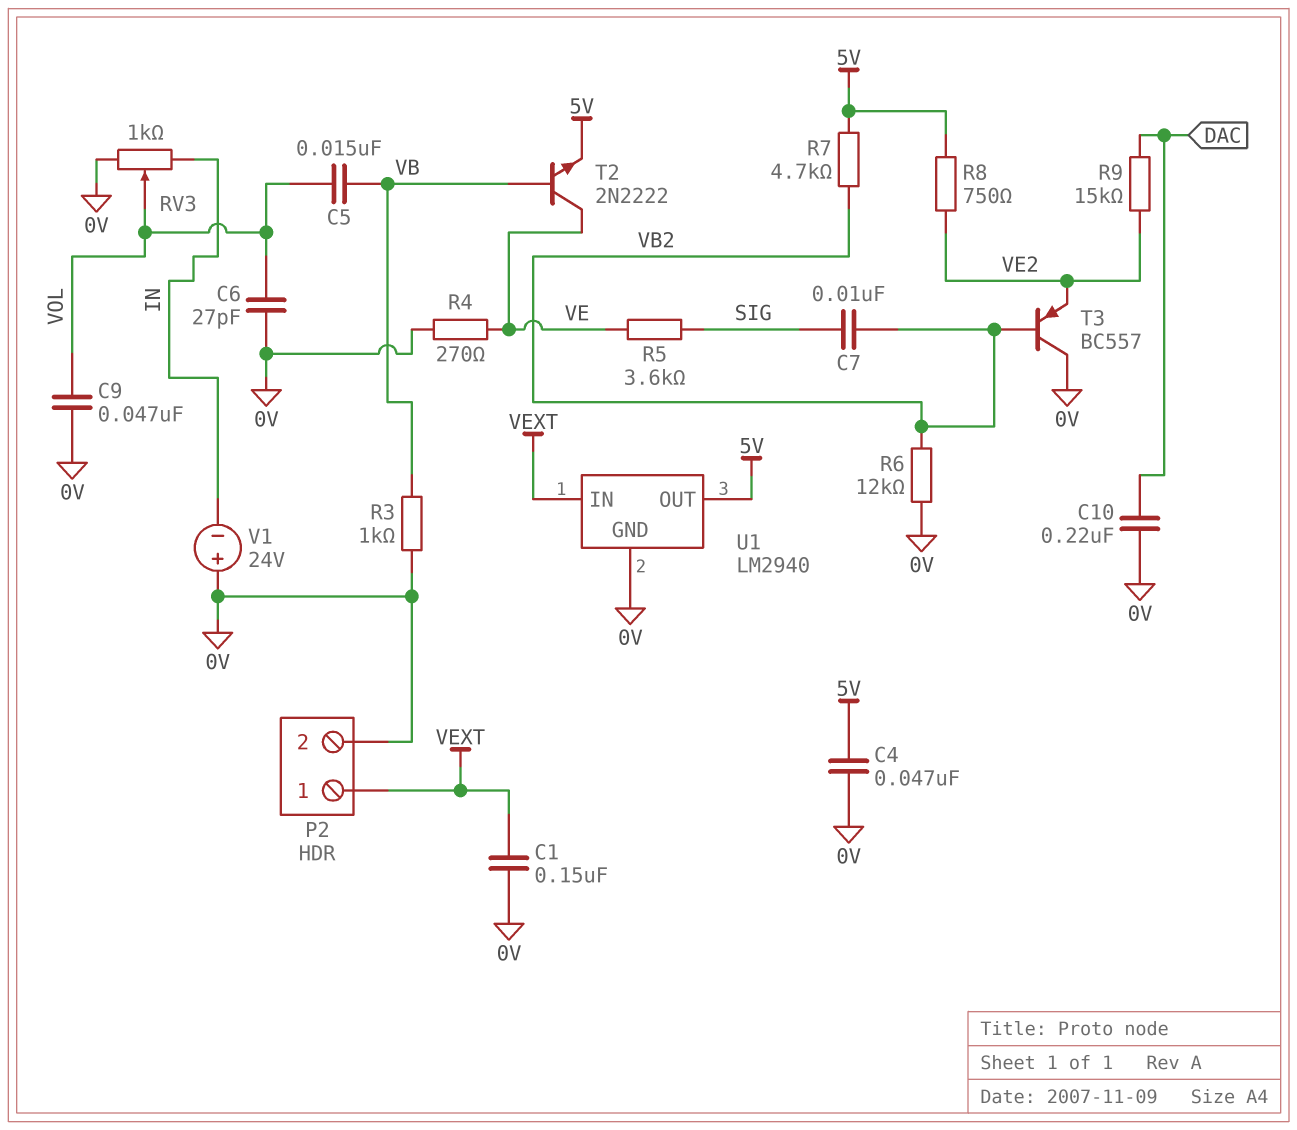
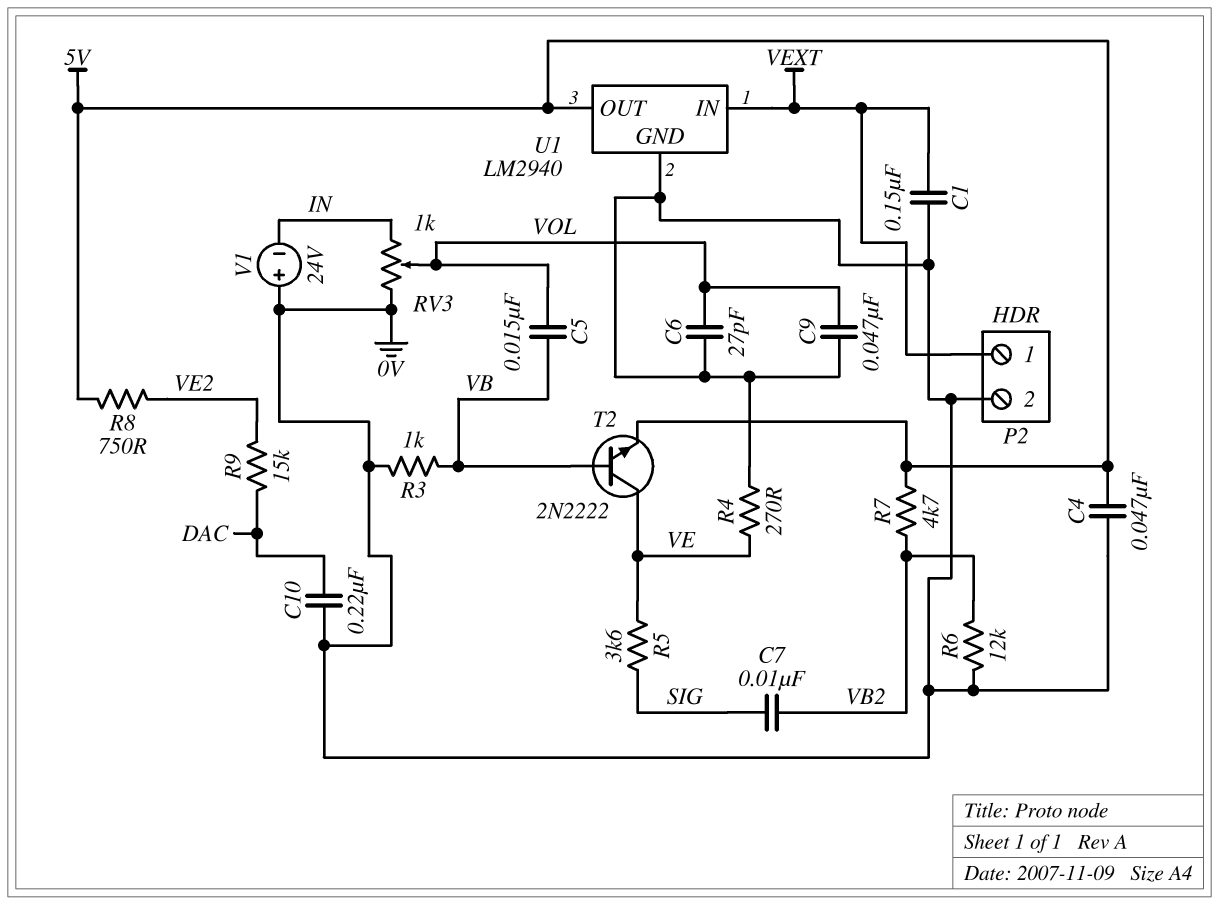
T3: PNP BC557 (B VB2, C 0V, E VE2) -> none

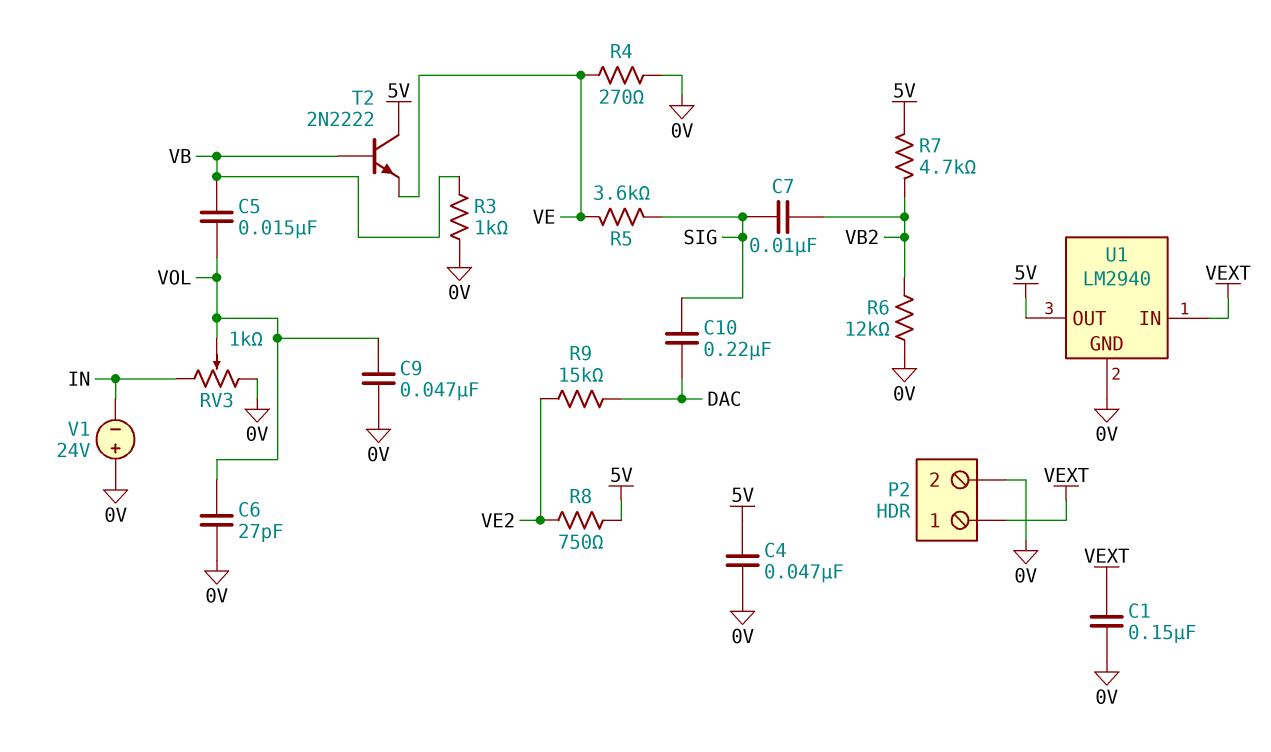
C10: 220nF (0V, DAC) -> 220nF (DAC, SIG)
T2: NPN 2N2222 (B VB, C VE, E 5V) -> NPN 2N2222 (B VB, C 5V, E VE)

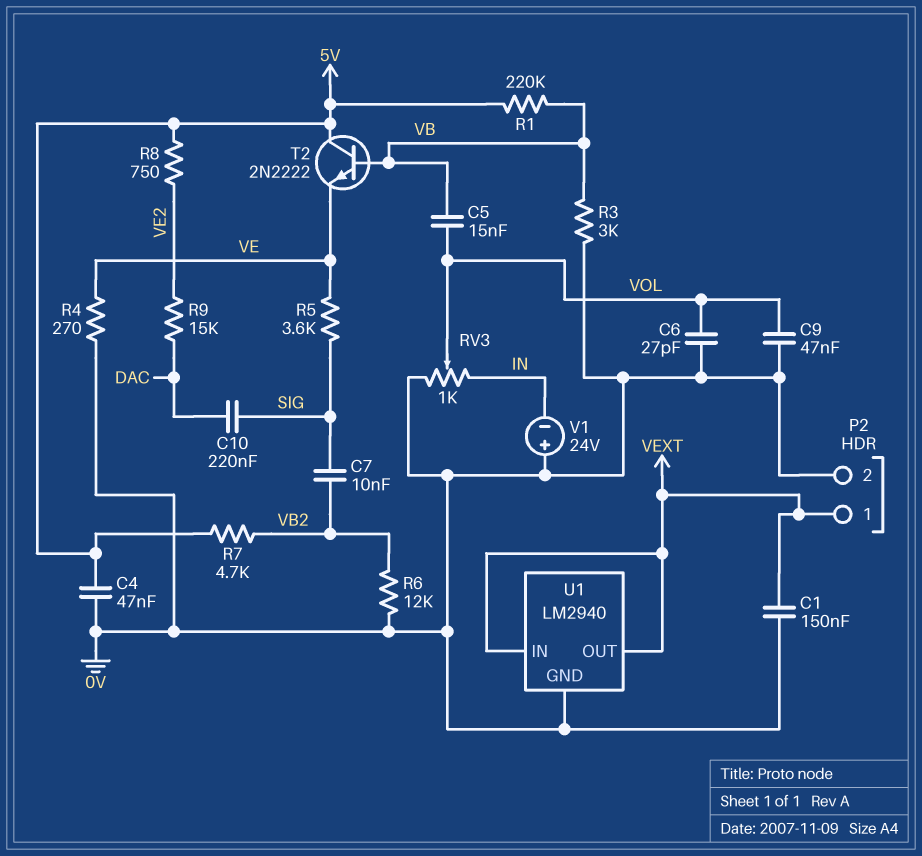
R1: none -> 220k (5V, VB)
R3: 1k (0V, VB) -> 3k (0V, VB)
U1 pin OUT: 5V -> VEXT

